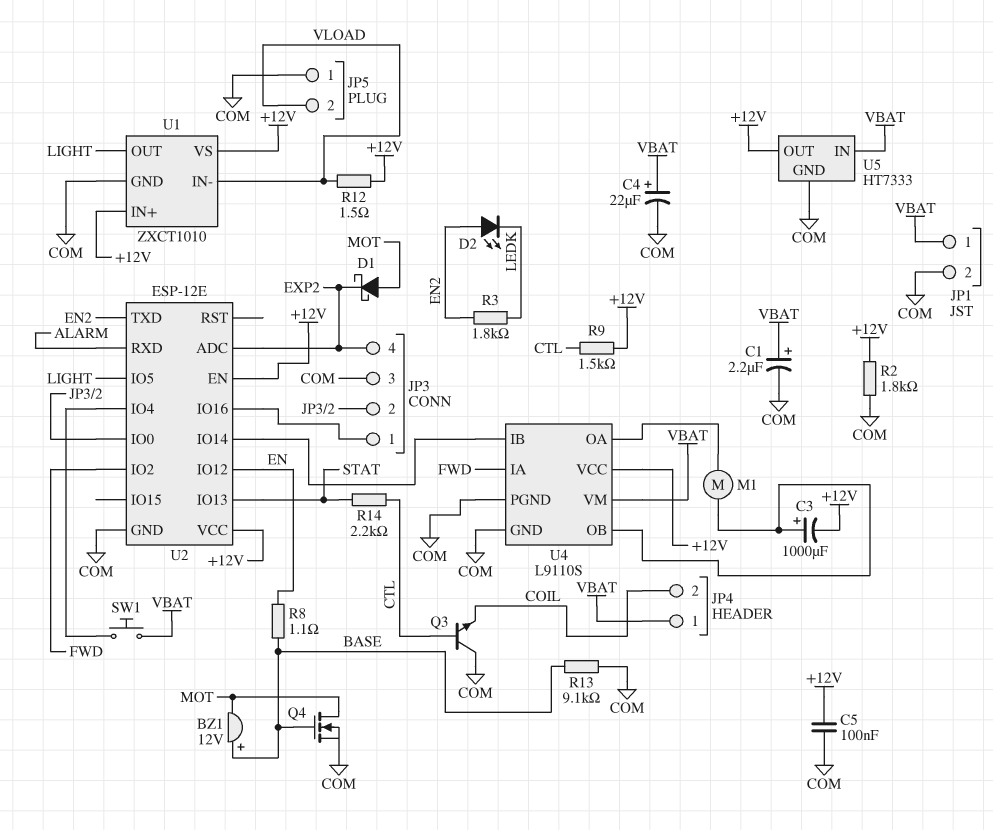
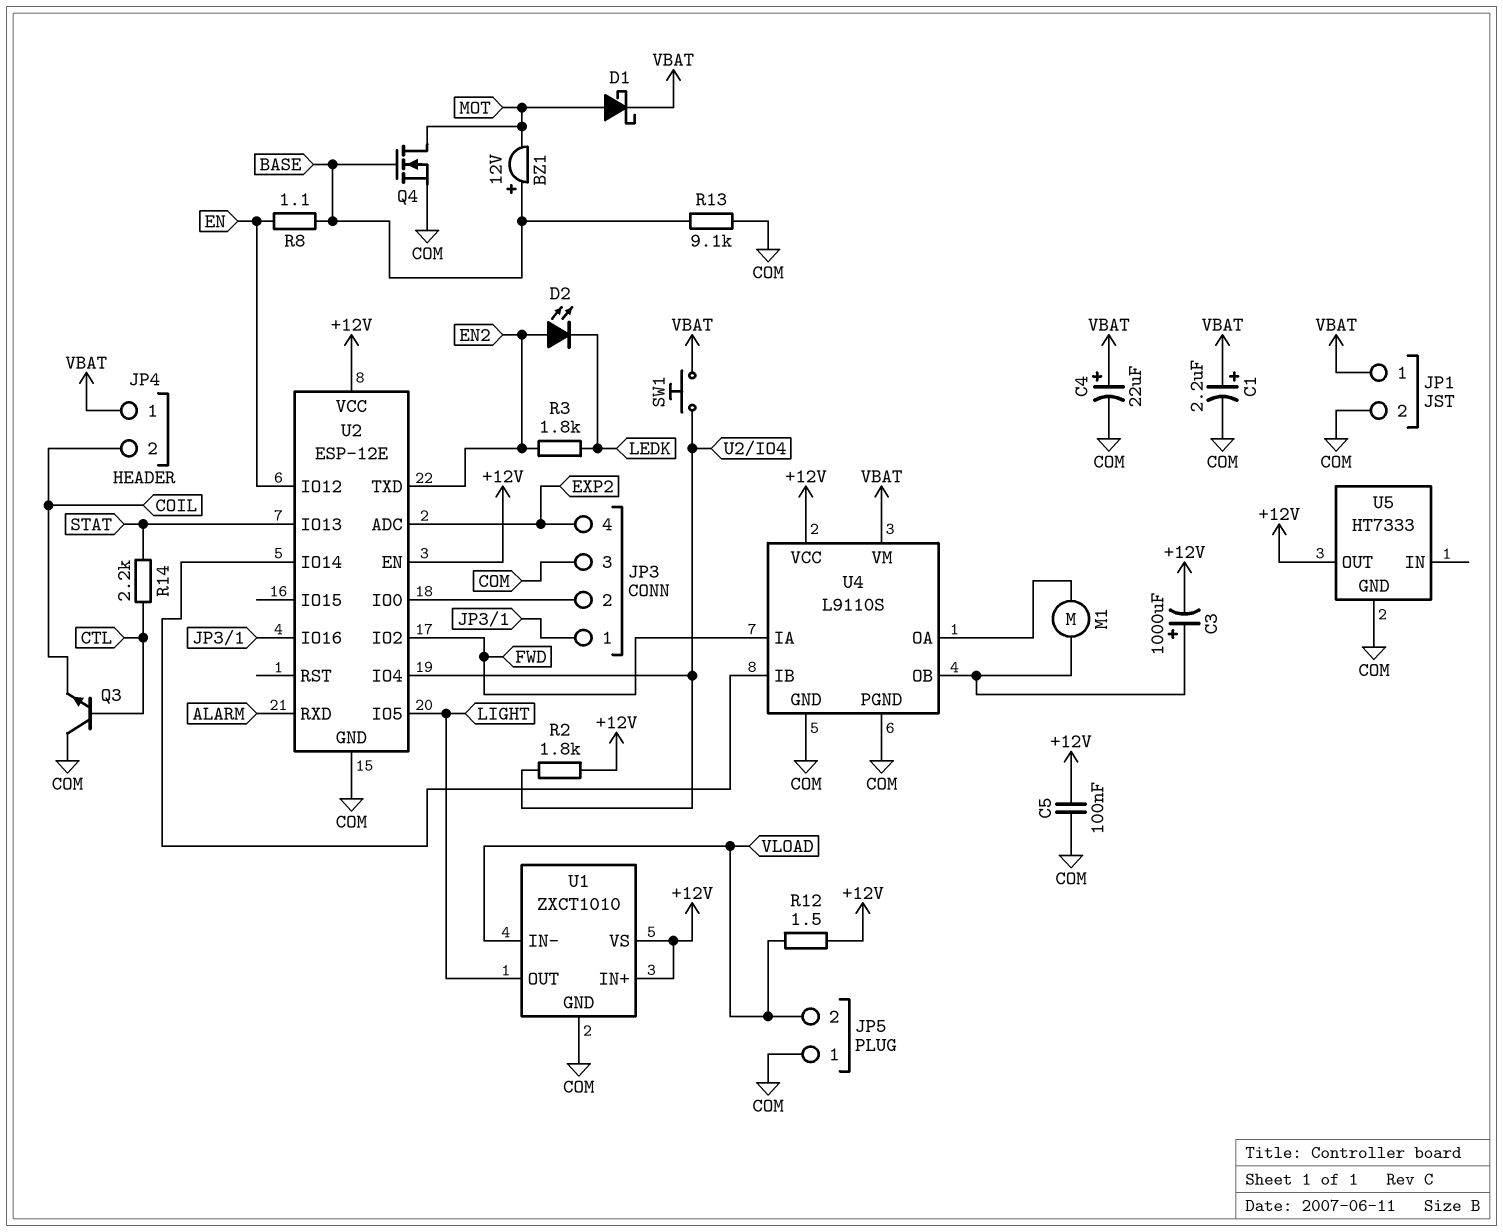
D1: schottky (A MOT, K EXP2) -> schottky (A MOT, K VBAT)
R2: 1.8k (+12V, COM) -> 1.8k (+12V, U2/IO4)
R9: 1.5k (+12V, CTL) -> none
U5 pin IN: VBAT -> none

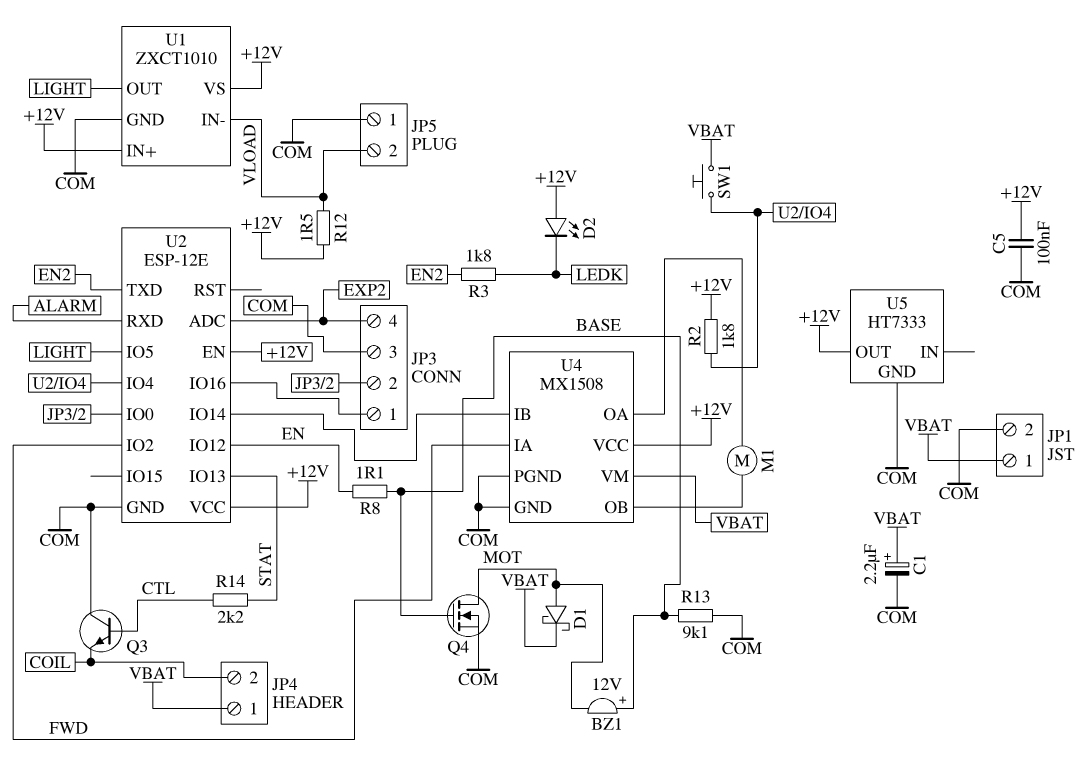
C3: 1000uF (plus U4/OB, minus +12V) -> none
C4: 22uF (plus VBAT, minus COM) -> none
D2: LED (A EN2, K LEDK) -> LED (A +12V, K LEDK)
U4: L9110S -> MX1508

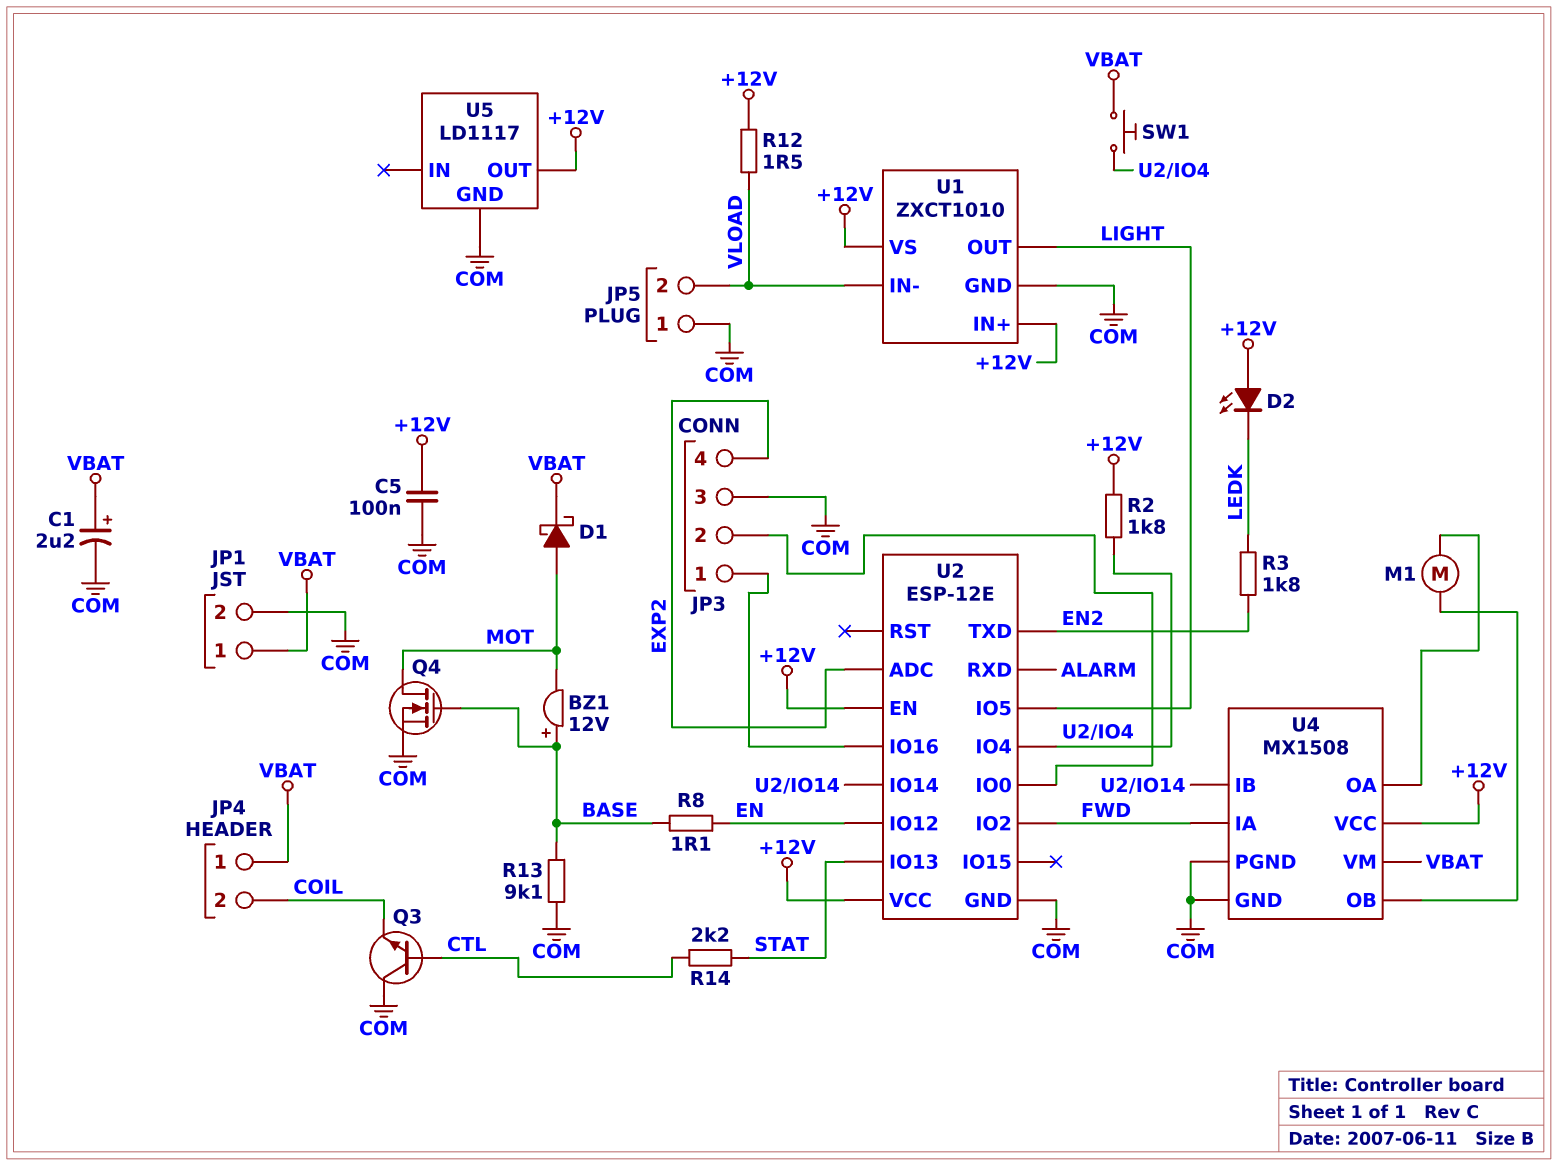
U5: HT7333 -> LD1117

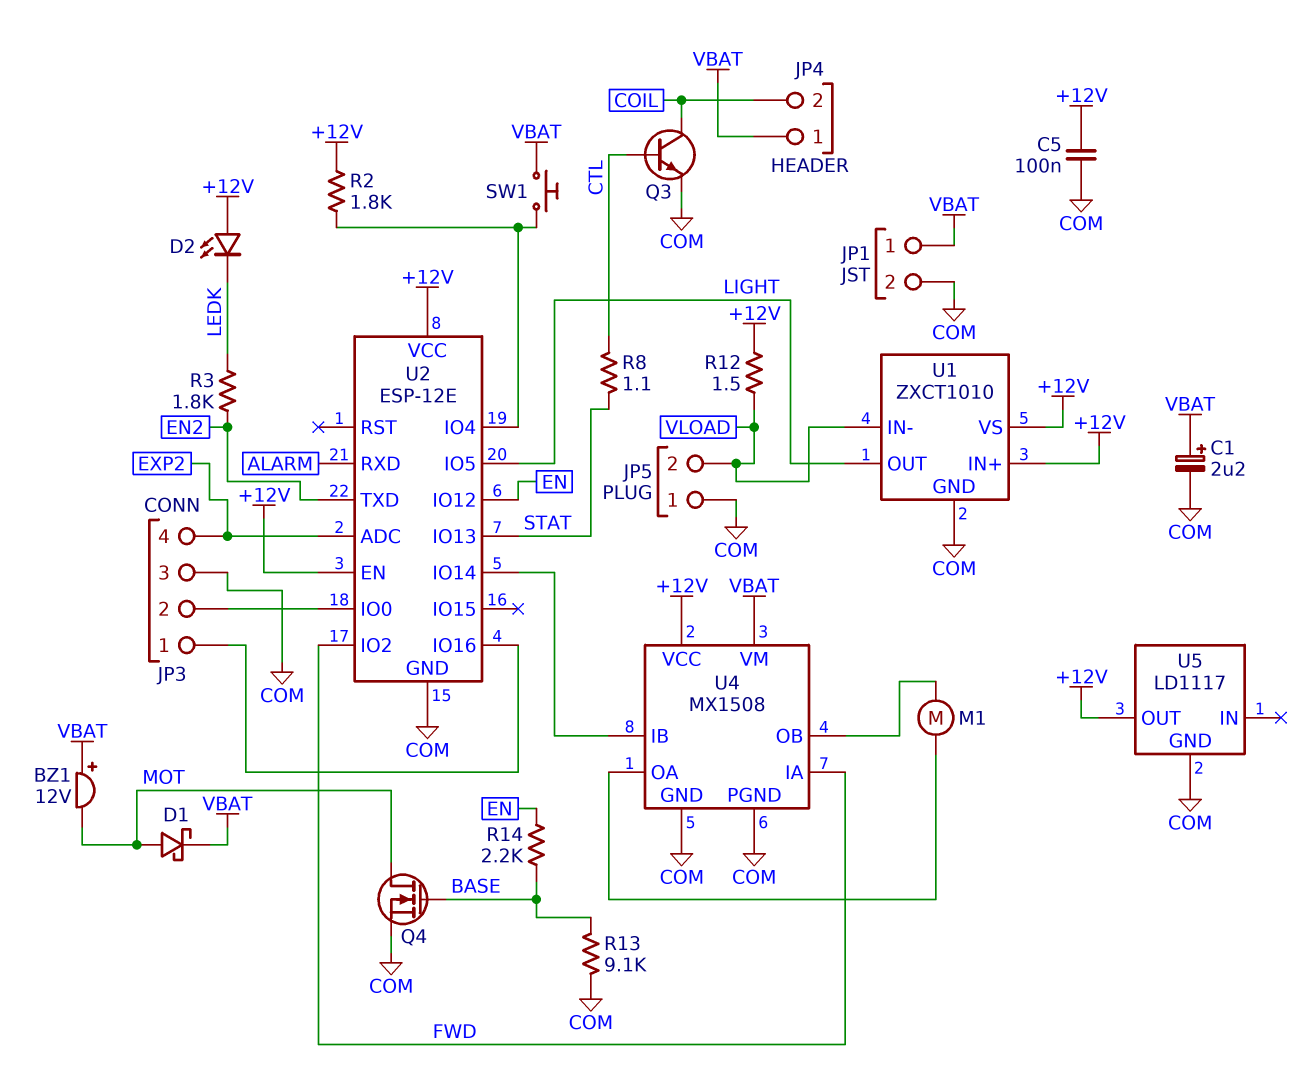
BZ1: buzzer 12V (plus BASE, minus MOT) -> buzzer 12V (plus VBAT, minus MOT)
Q3: NPN (B CTL, C COM, E COIL) -> NPN (B CTL, C COIL, E COM)
R8: 1.1 (BASE, EN) -> 1.1 (CTL, STAT)
R14: 2.2k (CTL, STAT) -> 2.2k (BASE, EN)

